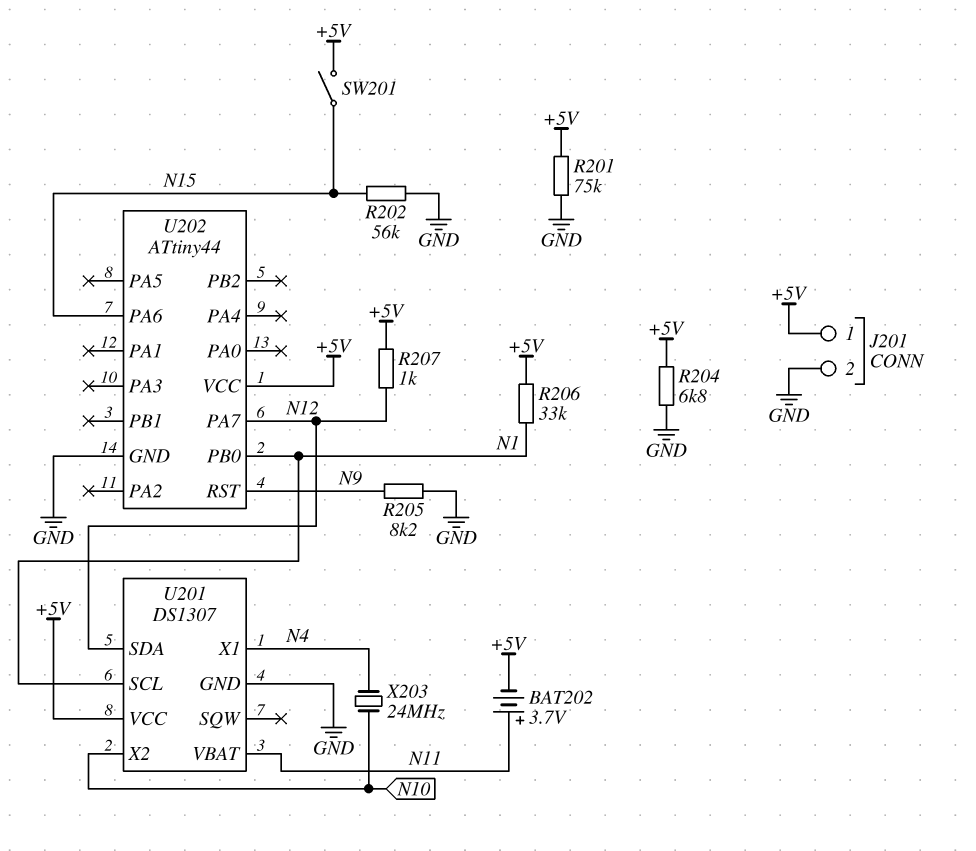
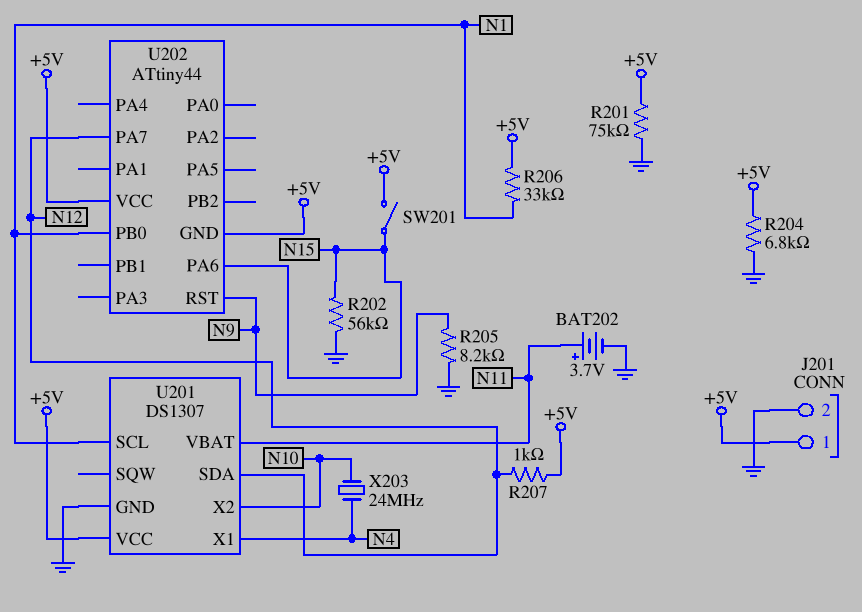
BAT202: 3.7V (plus N11, minus +5V) -> 3.7V (plus N11, minus GND)
U202 pin GND: GND -> +5V

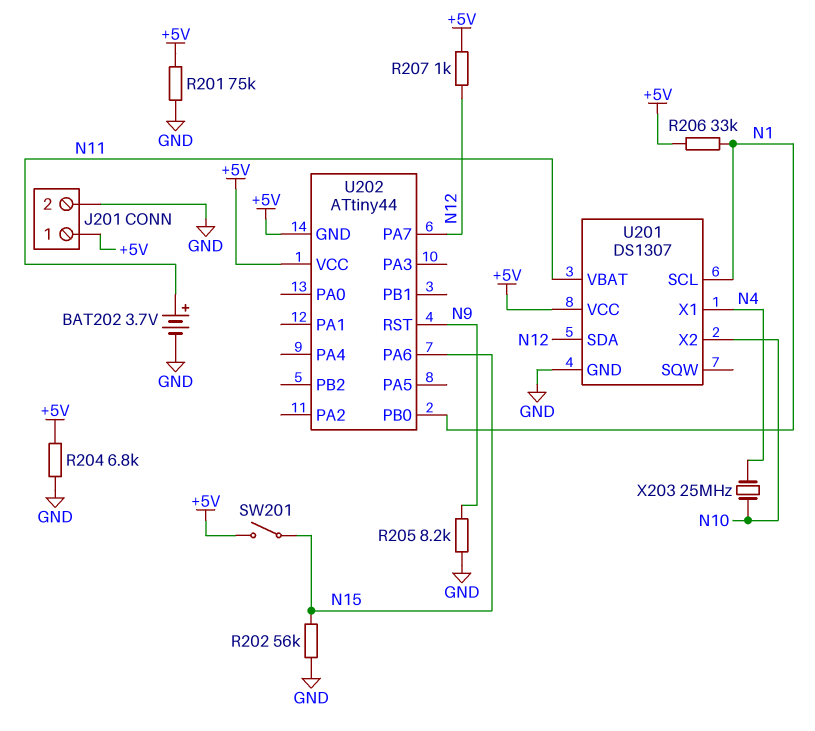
X203: 24MHz (N4, N10) -> 25MHz (N4, N10)

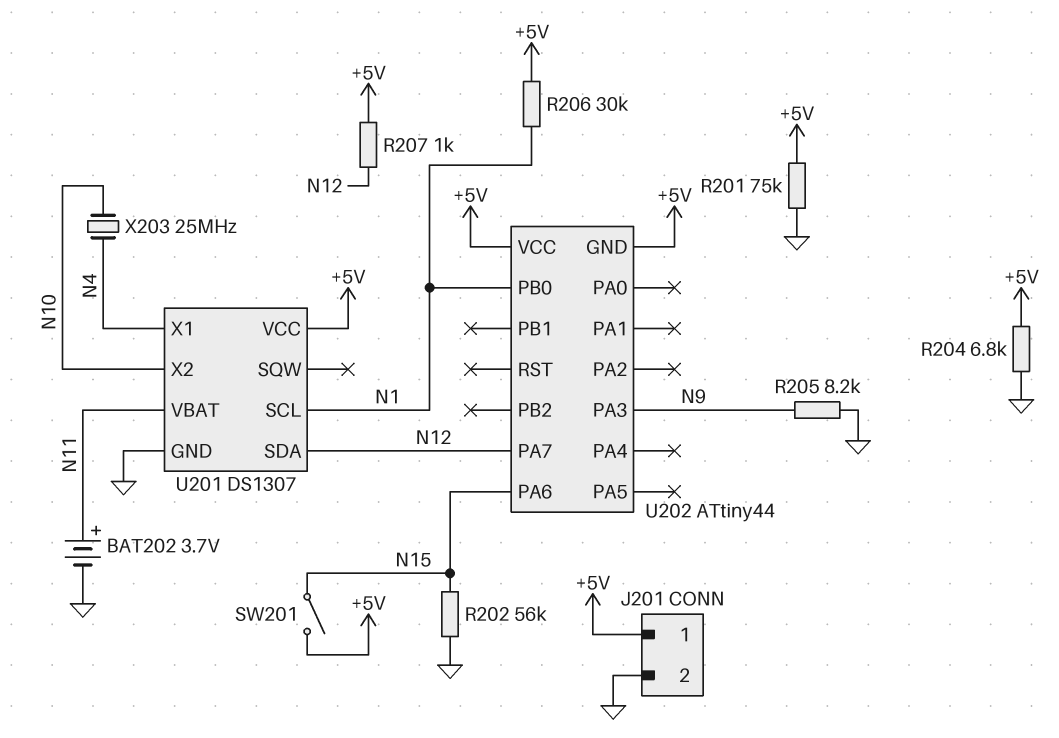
R206: 33k (+5V, N1) -> 30k (+5V, N1)
U202 pin PA3: none -> N9
U202 pin RST: N9 -> none

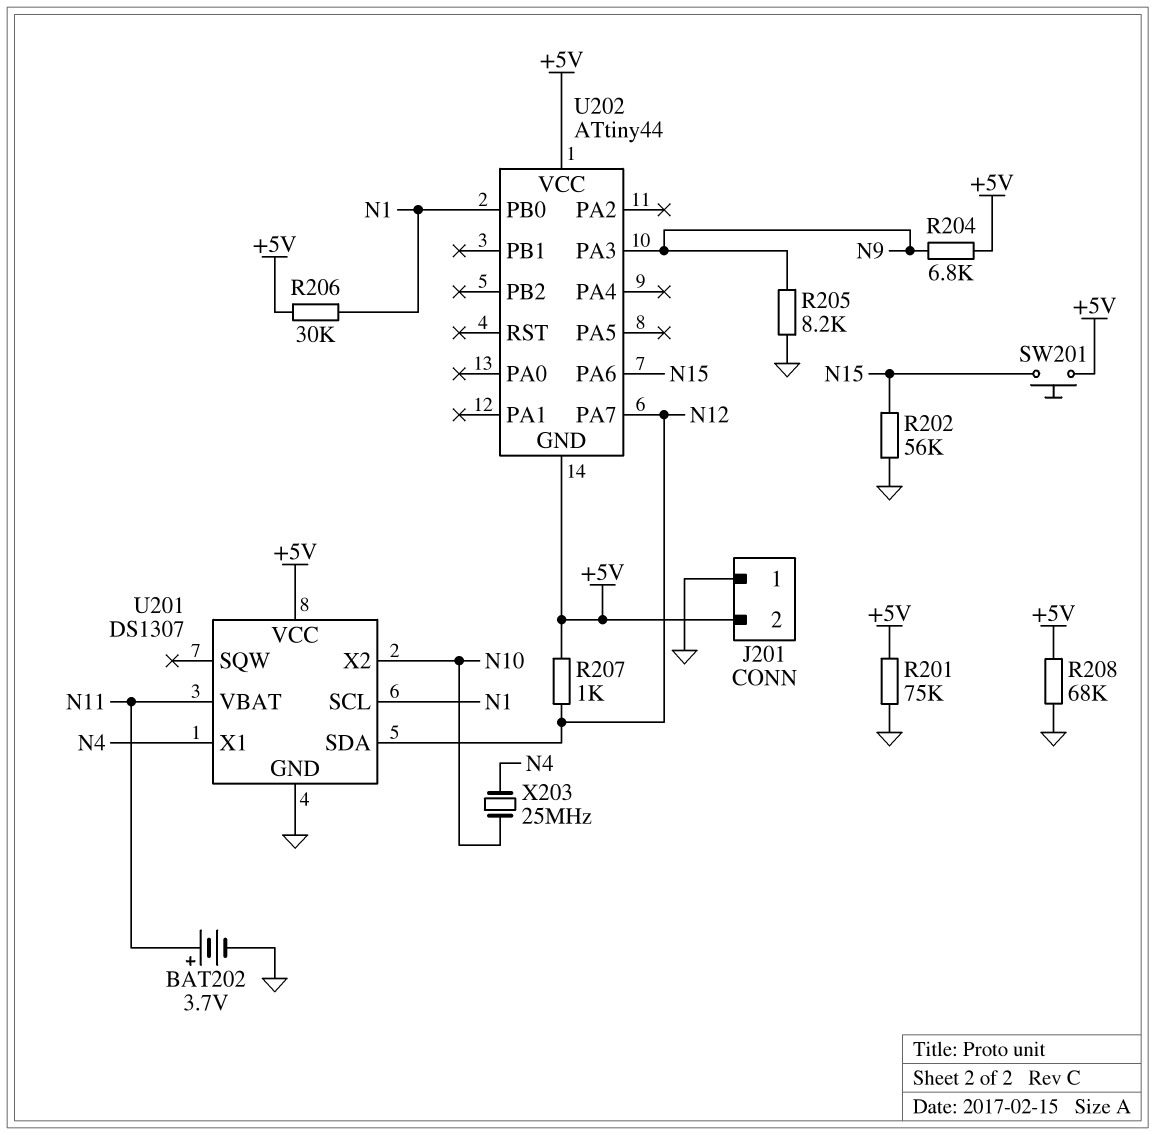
J201 pin 1: +5V -> GND
J201 pin 2: GND -> +5V
R204: 6.8k (+5V, GND) -> 6.8k (+5V, N9)
R208: none -> 68k (+5V, GND)
SW201: switch (+5V, N15) -> button (+5V, N15)

